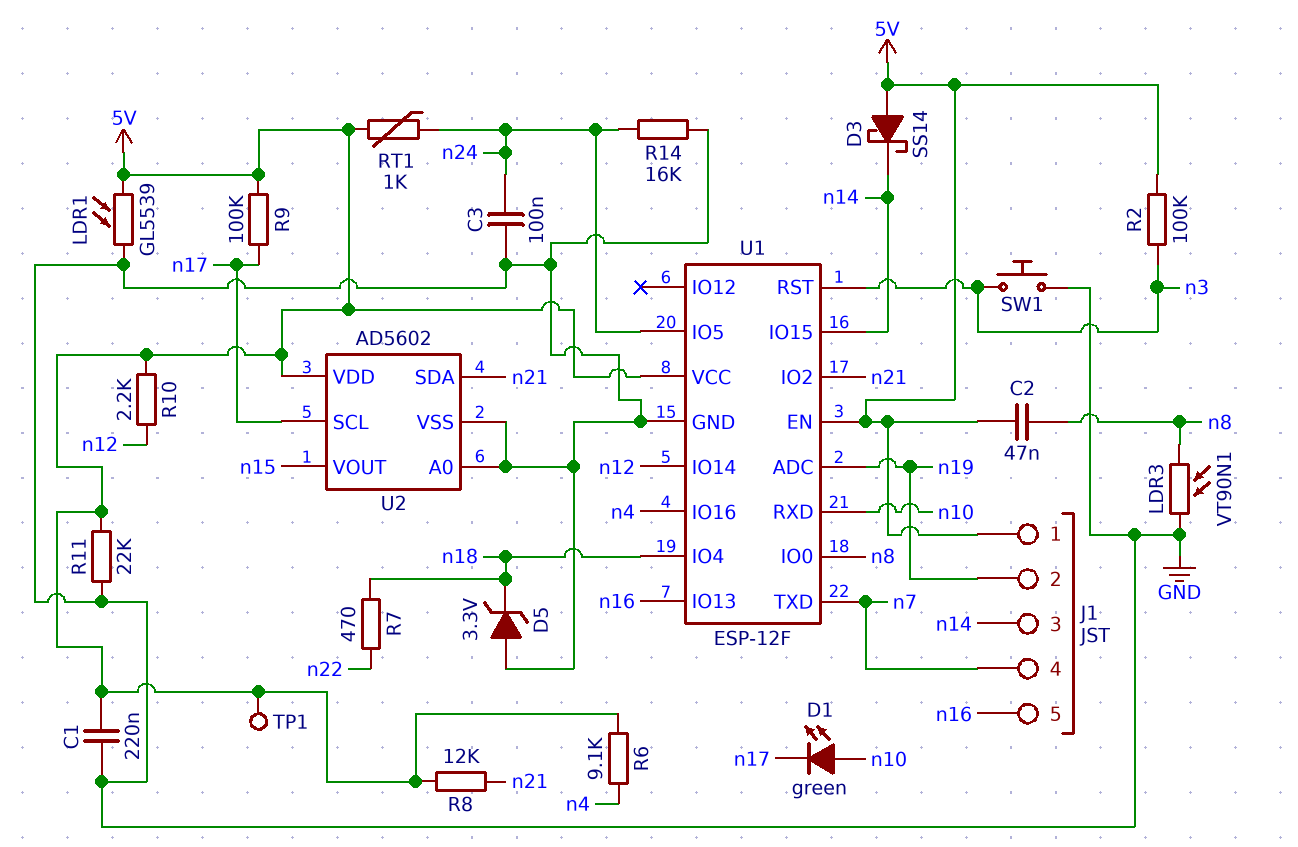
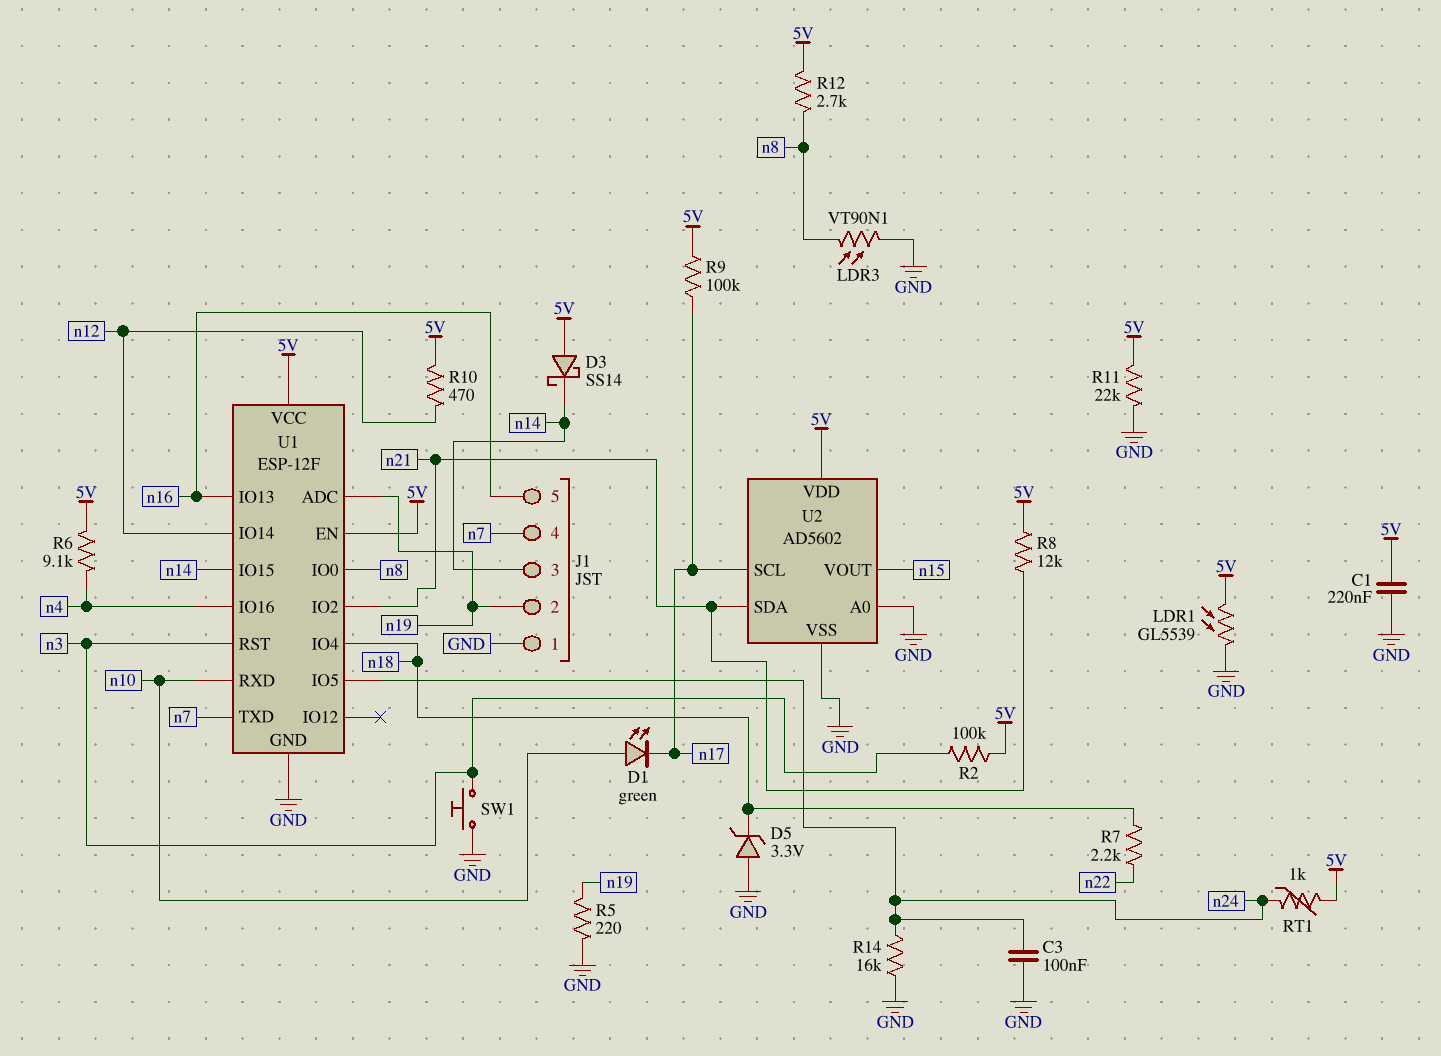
C2: 47nF (5V, n8) -> none
J1 pin 1: 5V -> GND
R5: none -> 220 (GND, n19)
R7: 470 (n18, n22) -> 2.2k (n18, n22)
R10: 2.2k (5V, n12) -> 470 (5V, n12)
R12: none -> 2.7k (5V, n8)
TP1: test point (5V) -> none

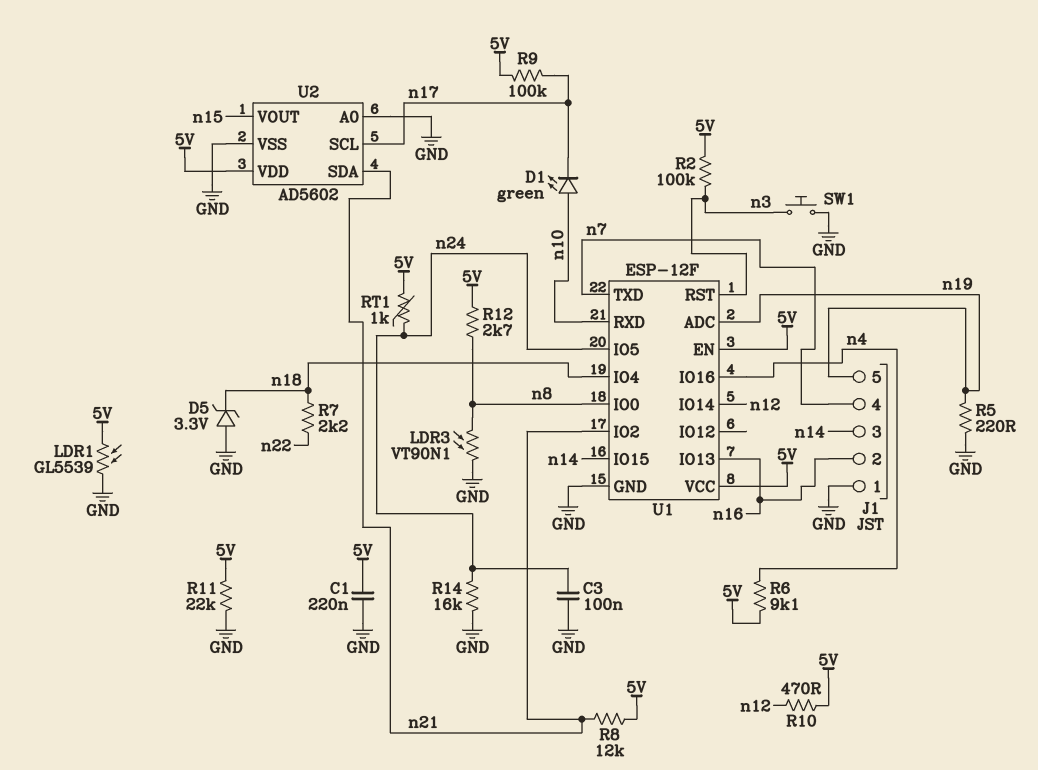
D3: schottky SS14 (A 5V, K n14) -> none
J1 pin 2: n19 -> n16
J1 pin 5: n16 -> n19

